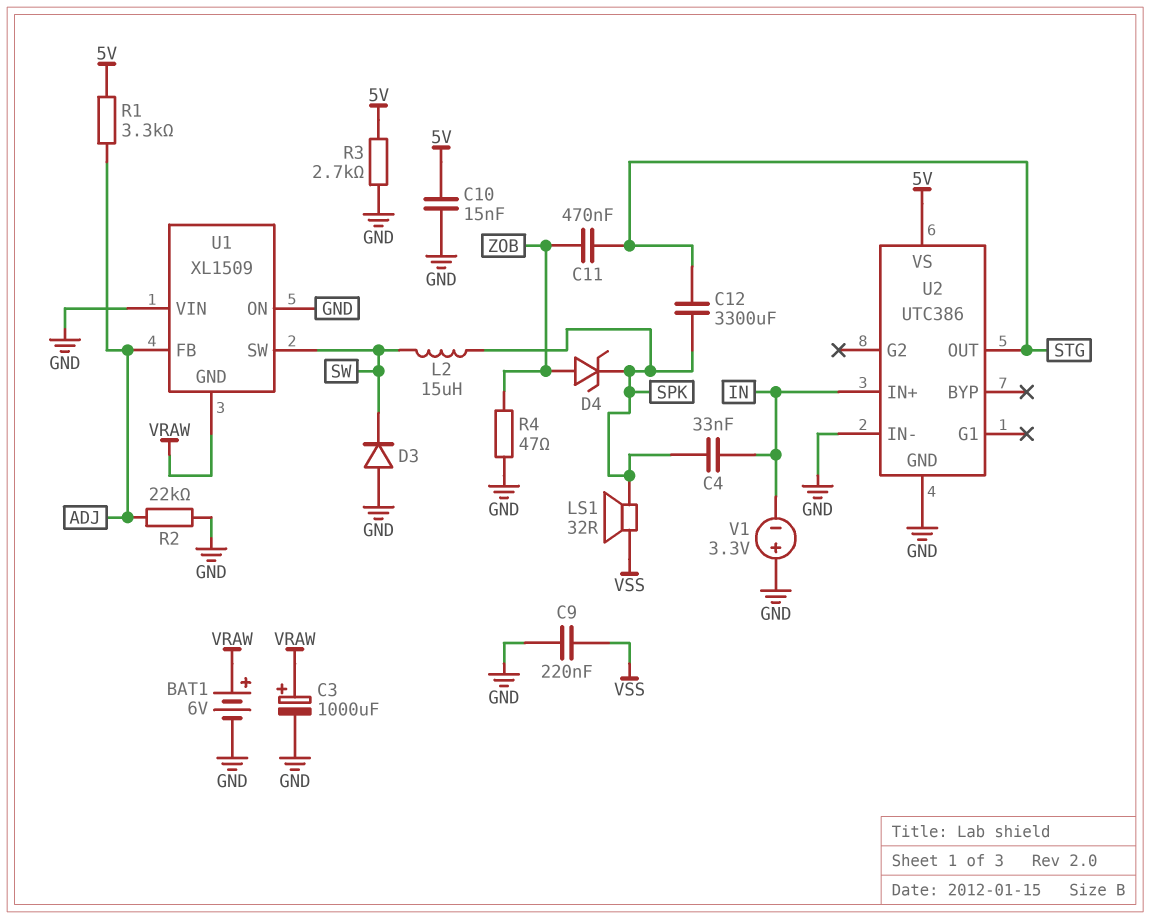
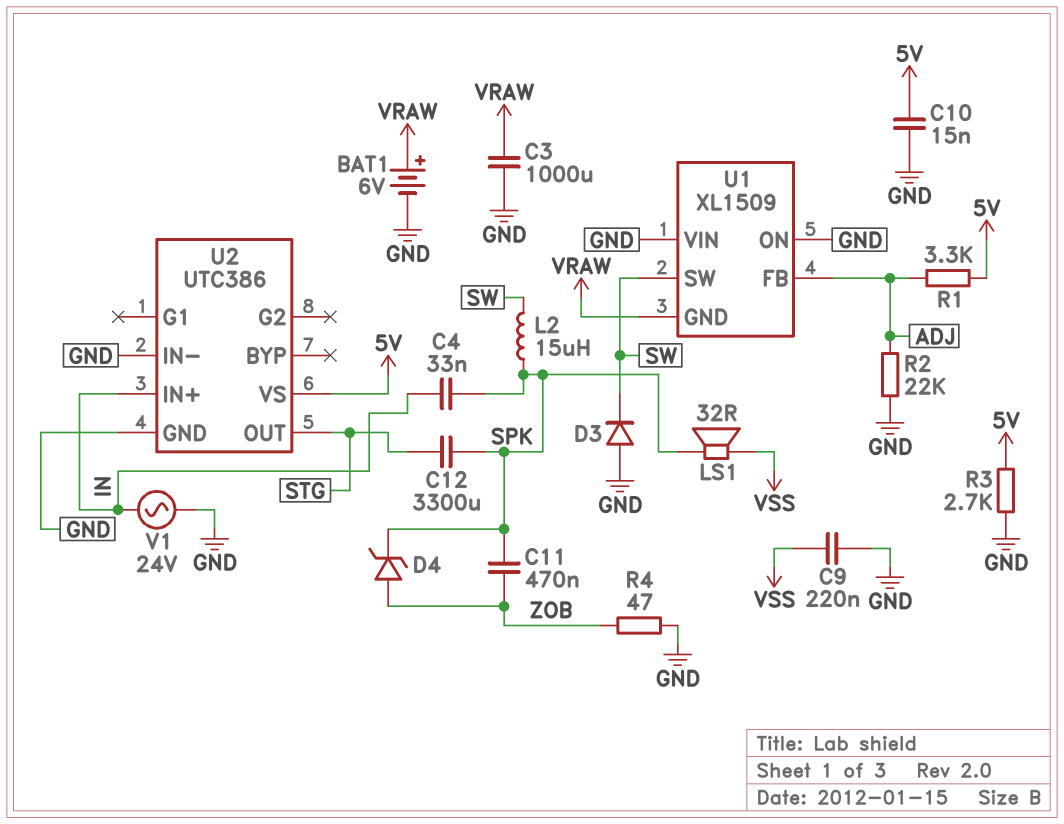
C3: 1000uF (plus VRAW, minus GND) -> 1000uF (GND, VRAW)
C11: 470nF (STG, ZOB) -> 470nF (SPK, ZOB)
V1: 3.3V (plus GND, minus IN) -> AC 24V (GND, IN)

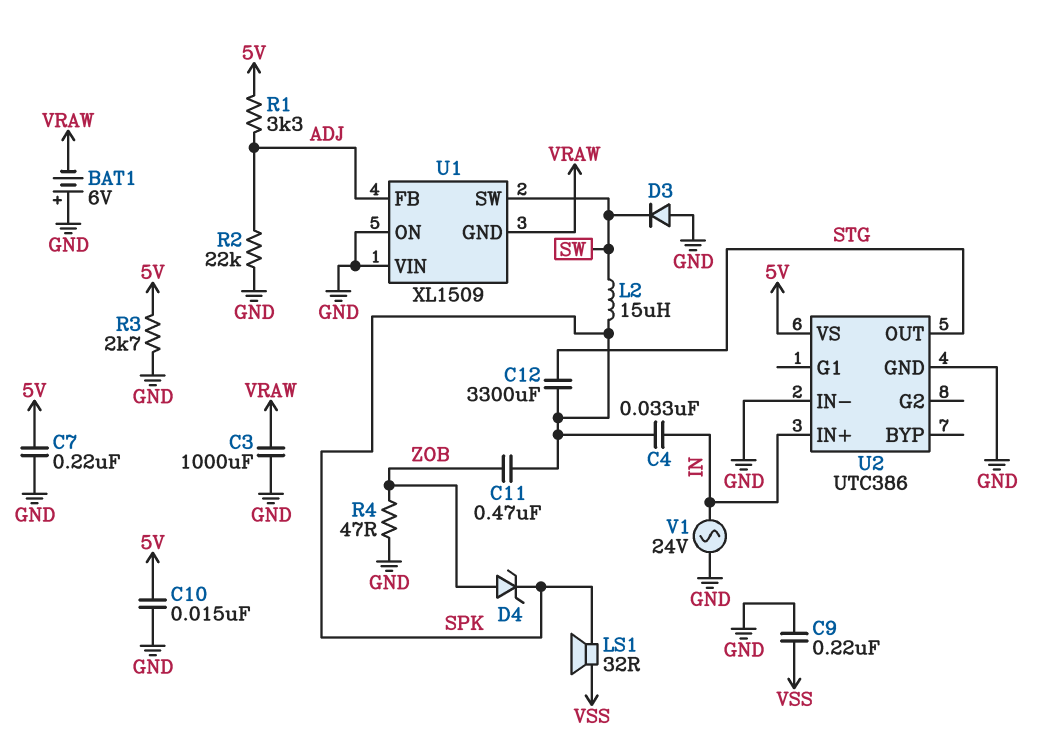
BAT1: 6V (plus VRAW, minus GND) -> 6V (plus GND, minus VRAW)
C7: none -> 220nF (5V, GND)

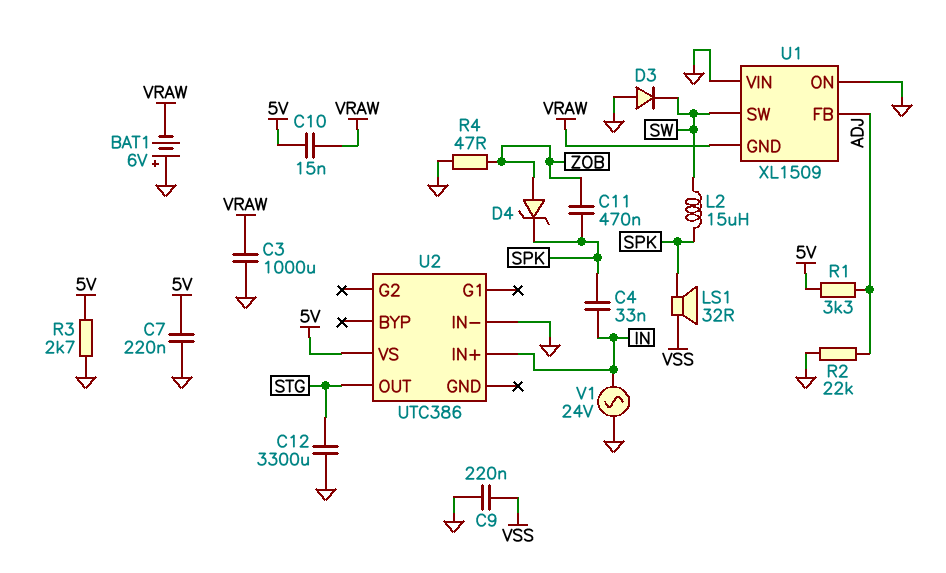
C10: 15nF (5V, GND) -> 15nF (5V, VRAW)
C12: 3300uF (SPK, STG) -> 3300uF (GND, STG)
U2 pin GND: GND -> none

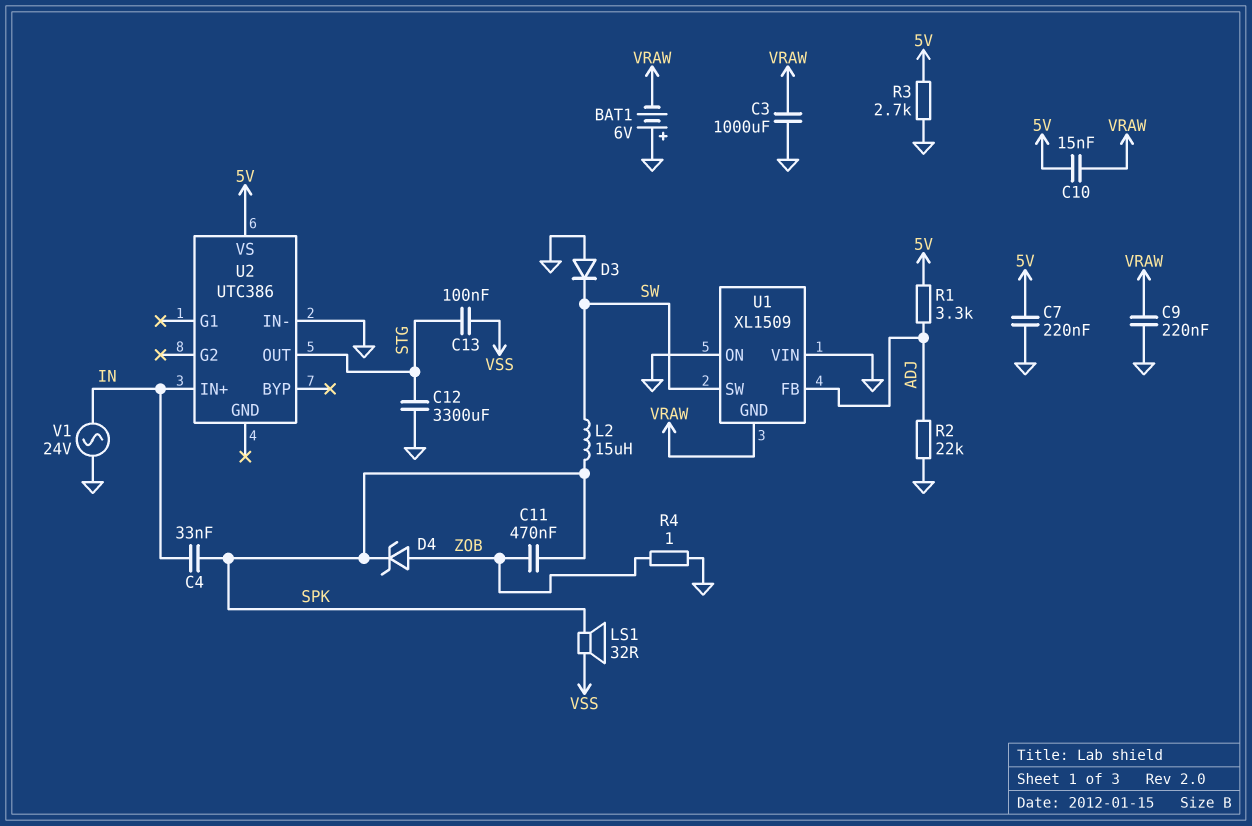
C9: 220nF (GND, VSS) -> 220nF (GND, VRAW)
C13: none -> 100nF (STG, VSS)
R4: 47 (GND, ZOB) -> 1 (GND, ZOB)

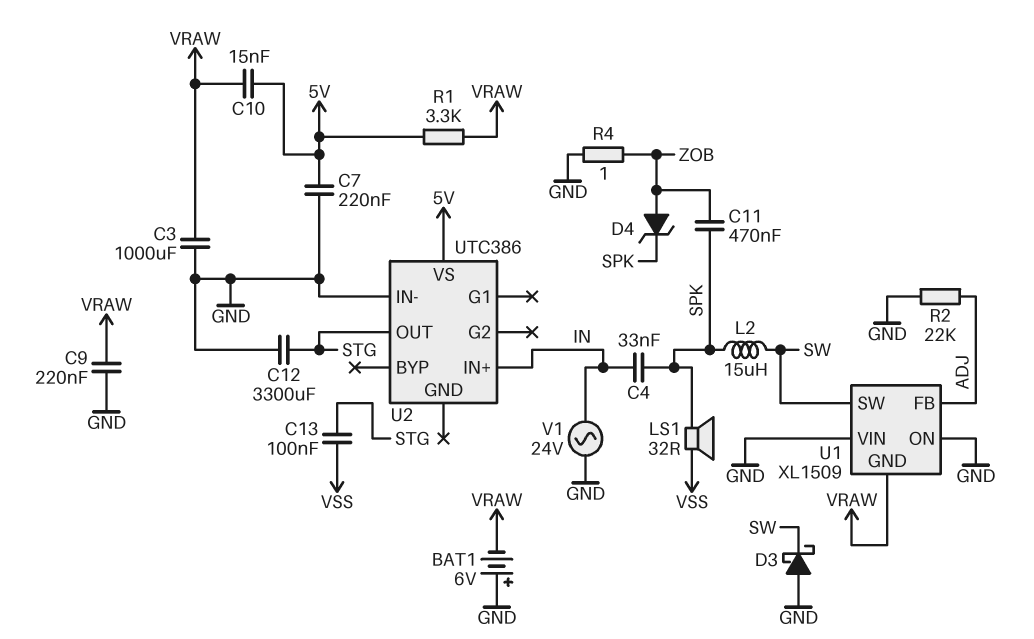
D3: diode (A GND, K SW) -> schottky (A GND, K SW)
R1: 3.3k (5V, ADJ) -> 3.3k (5V, VRAW)
R3: 2.7k (5V, GND) -> none

